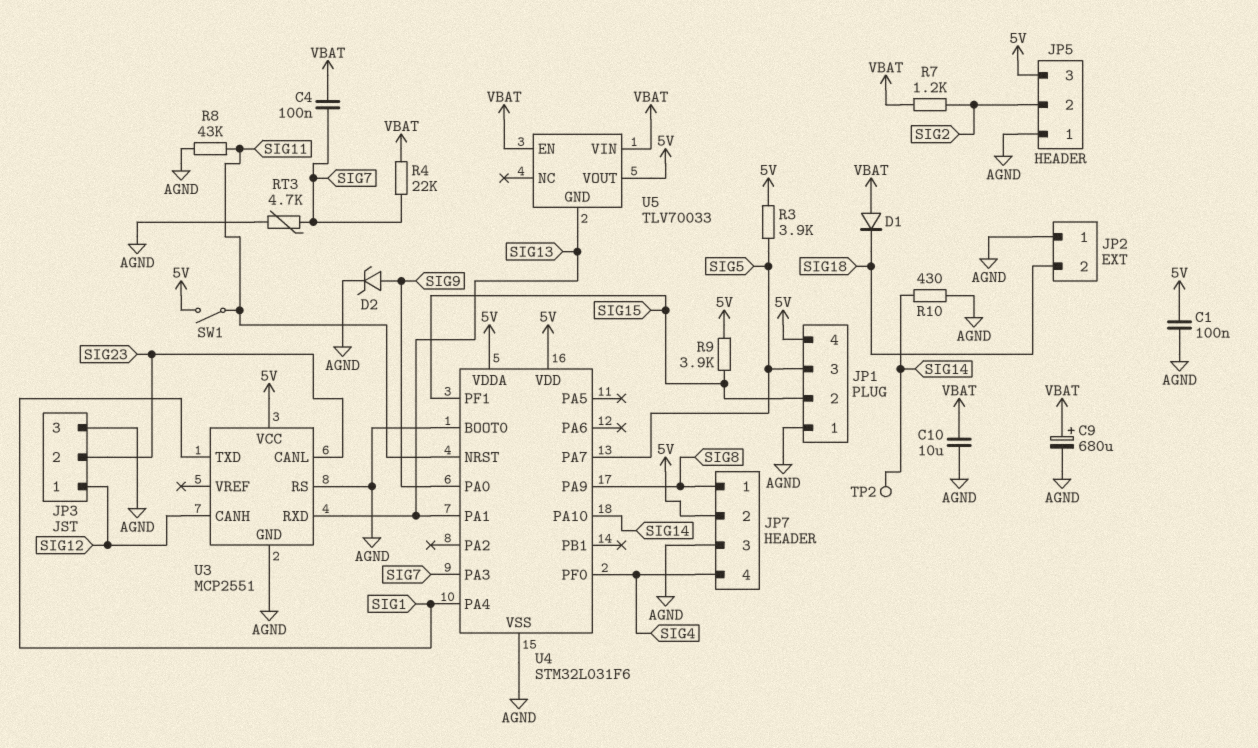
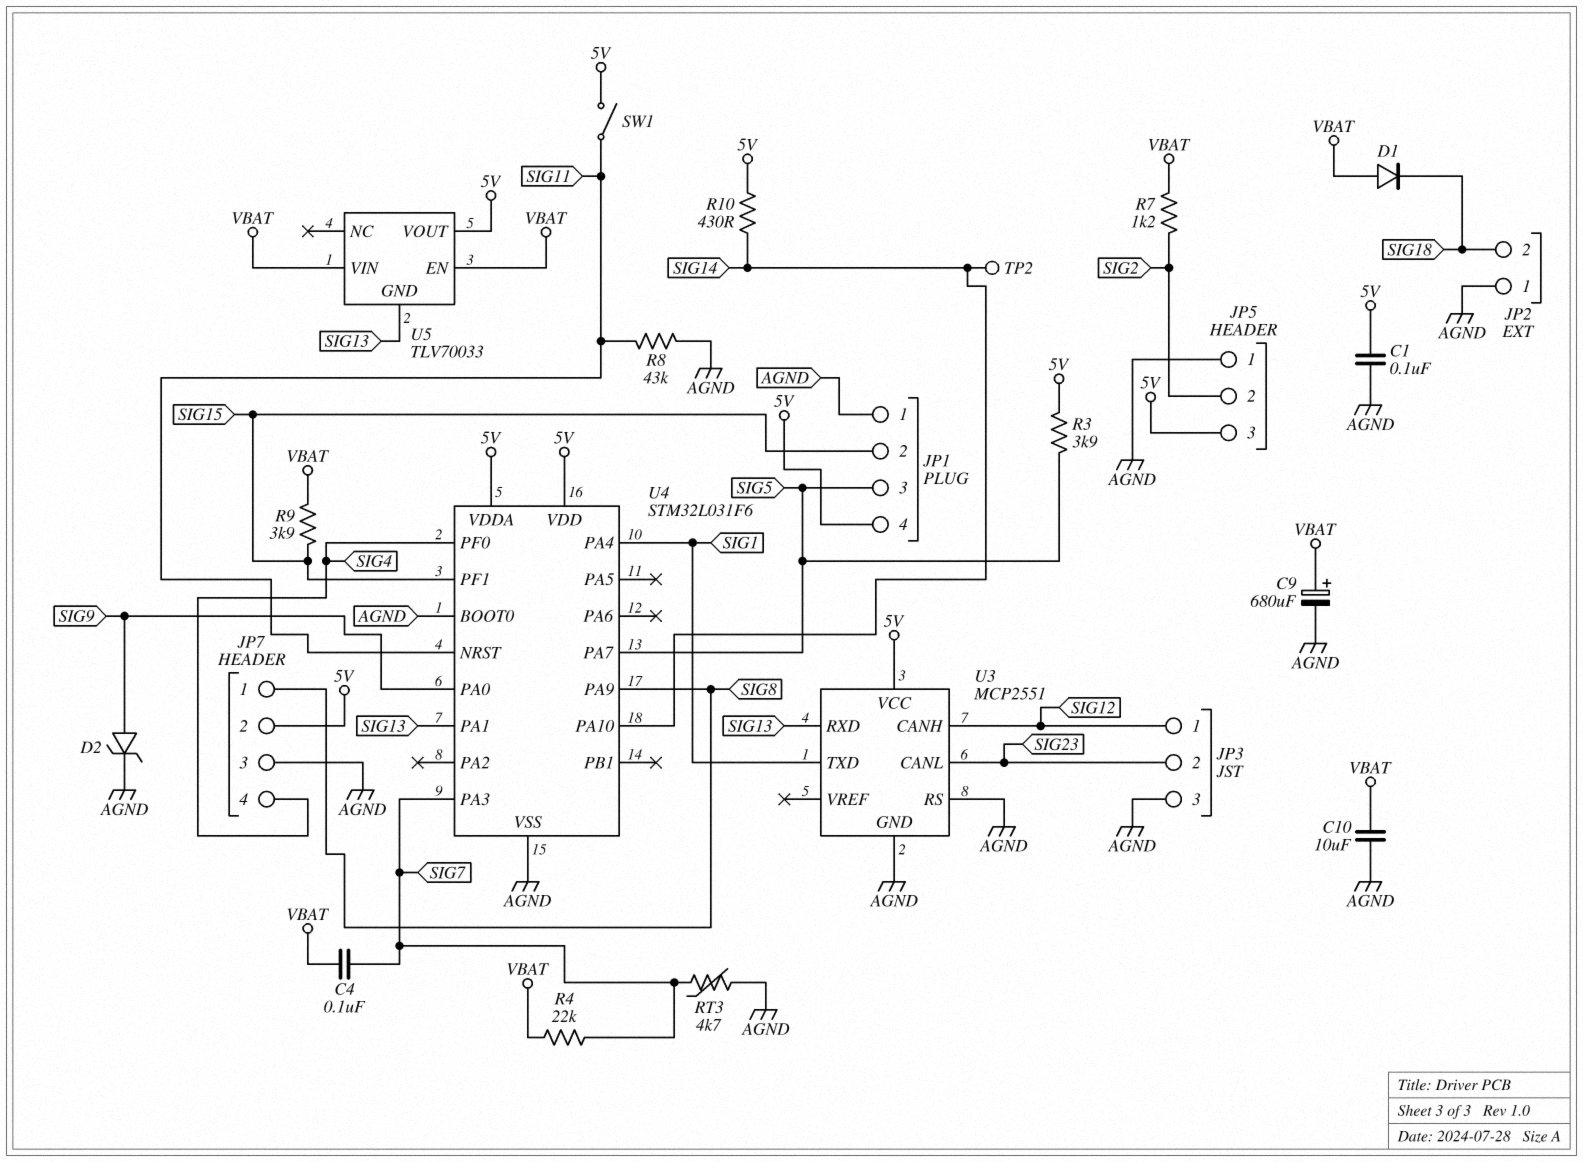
R9: 3.9k (5V, SIG15) -> 3.9k (SIG15, VBAT)
R10: 430 (AGND, SIG14) -> 430 (5V, SIG14)

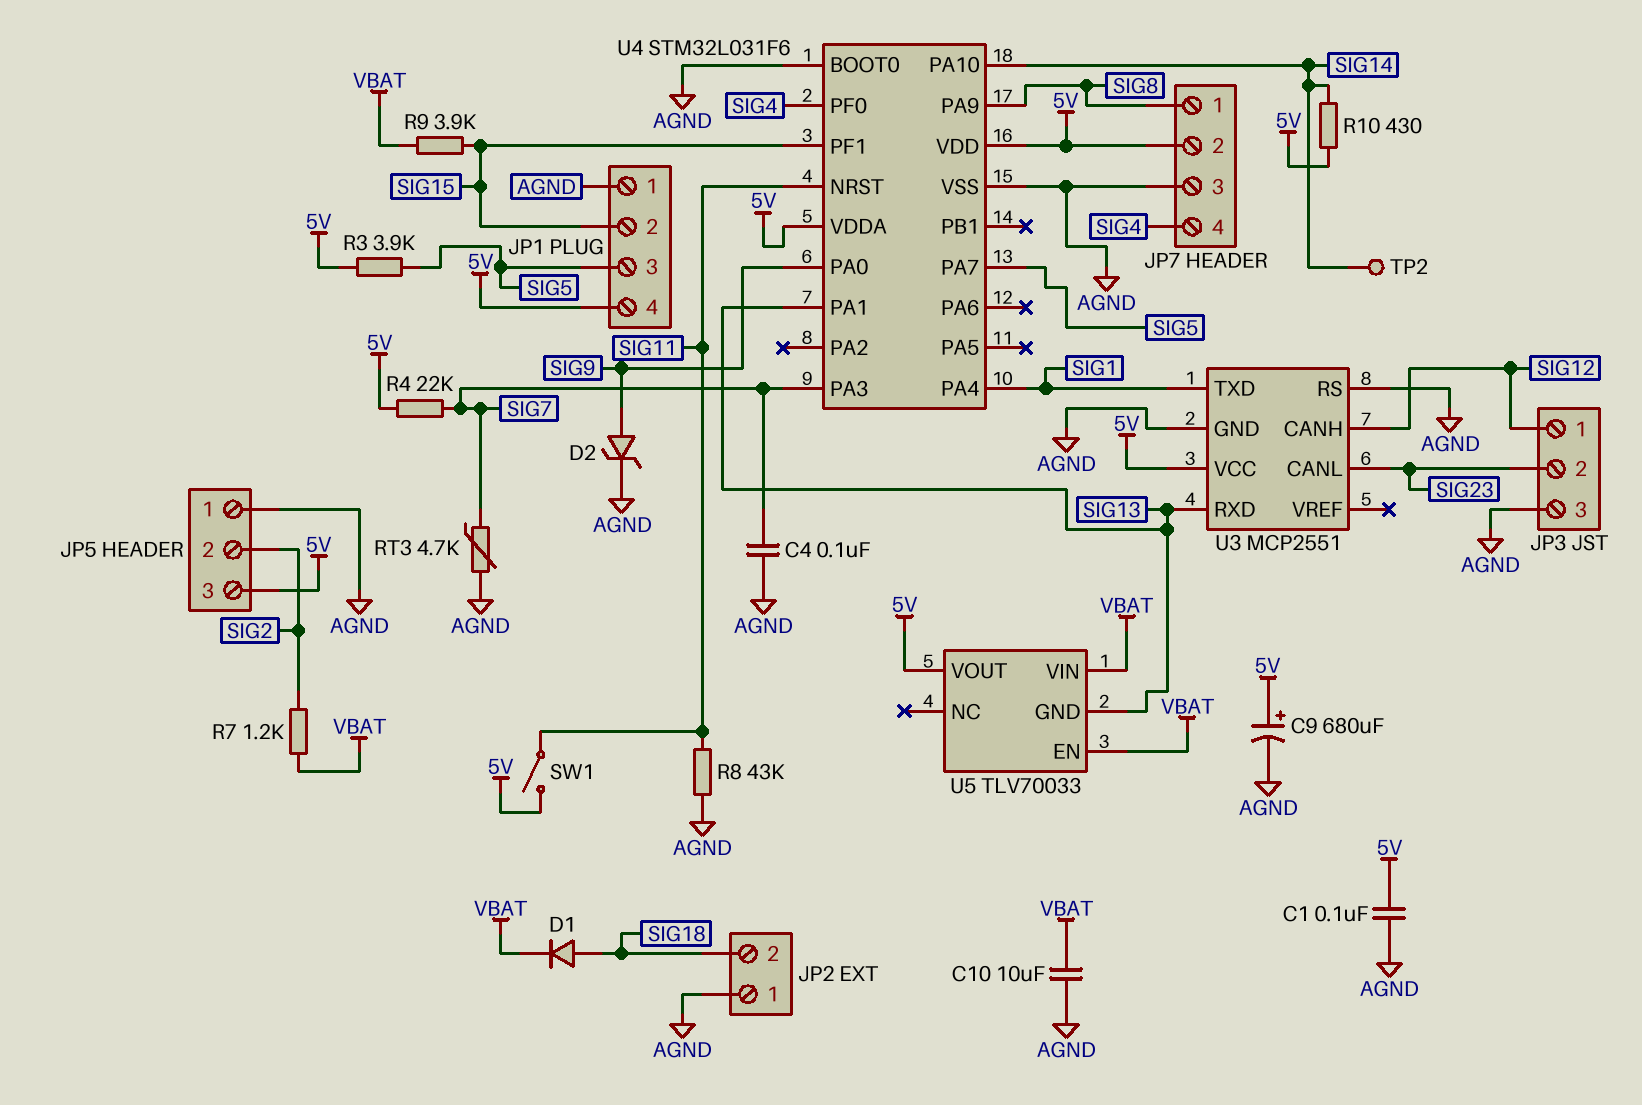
C4: 100nF (SIG7, VBAT) -> 100nF (AGND, SIG7)
C9: 680uF (plus VBAT, minus AGND) -> 680uF (plus 5V, minus AGND)
D1: diode (A VBAT, K SIG18) -> diode (A SIG18, K VBAT)
R4: 22k (SIG7, VBAT) -> 22k (5V, SIG7)

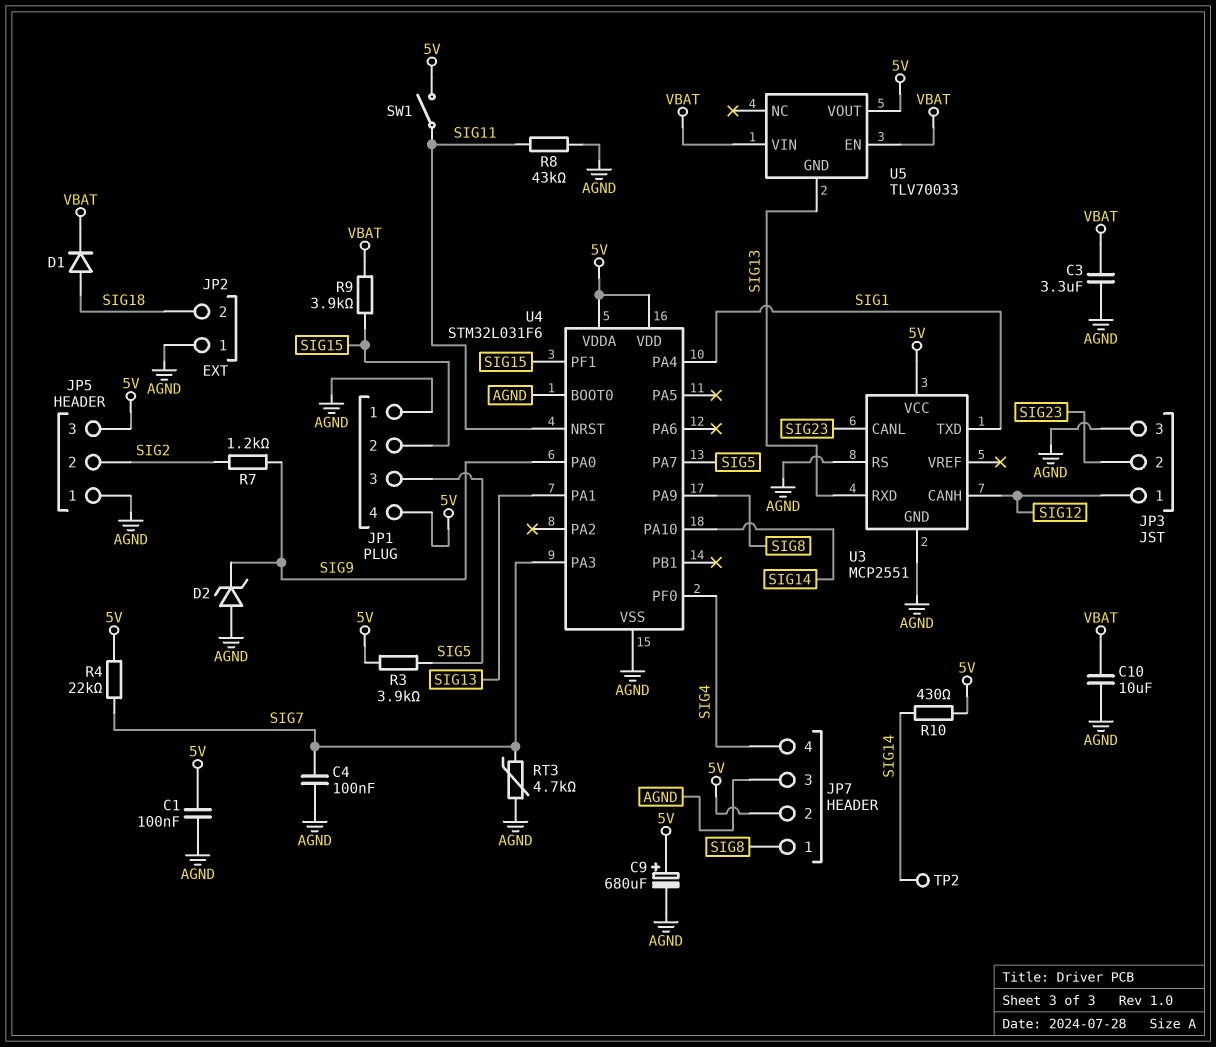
C3: none -> 3.3uF (AGND, VBAT)
D2: zener (A SIG9, K AGND) -> zener (A AGND, K SIG9)
R7: 1.2k (SIG2, VBAT) -> 1.2k (SIG2, SIG9)

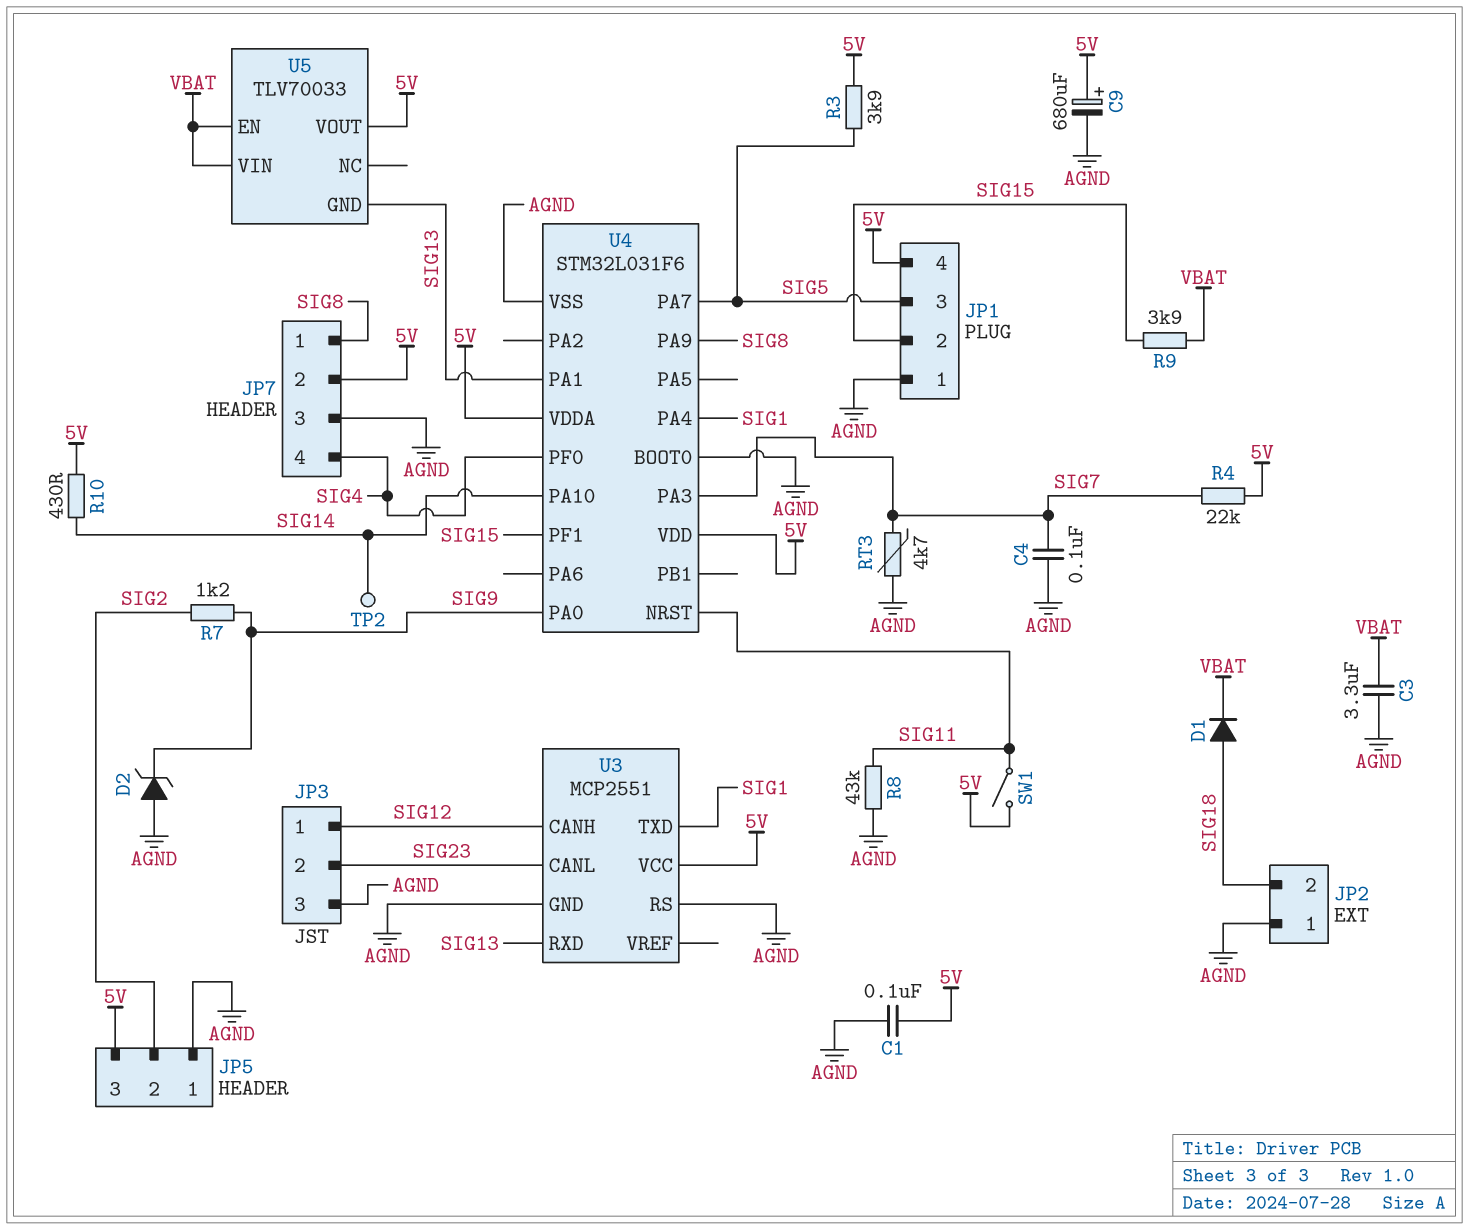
C10: 10uF (AGND, VBAT) -> none

